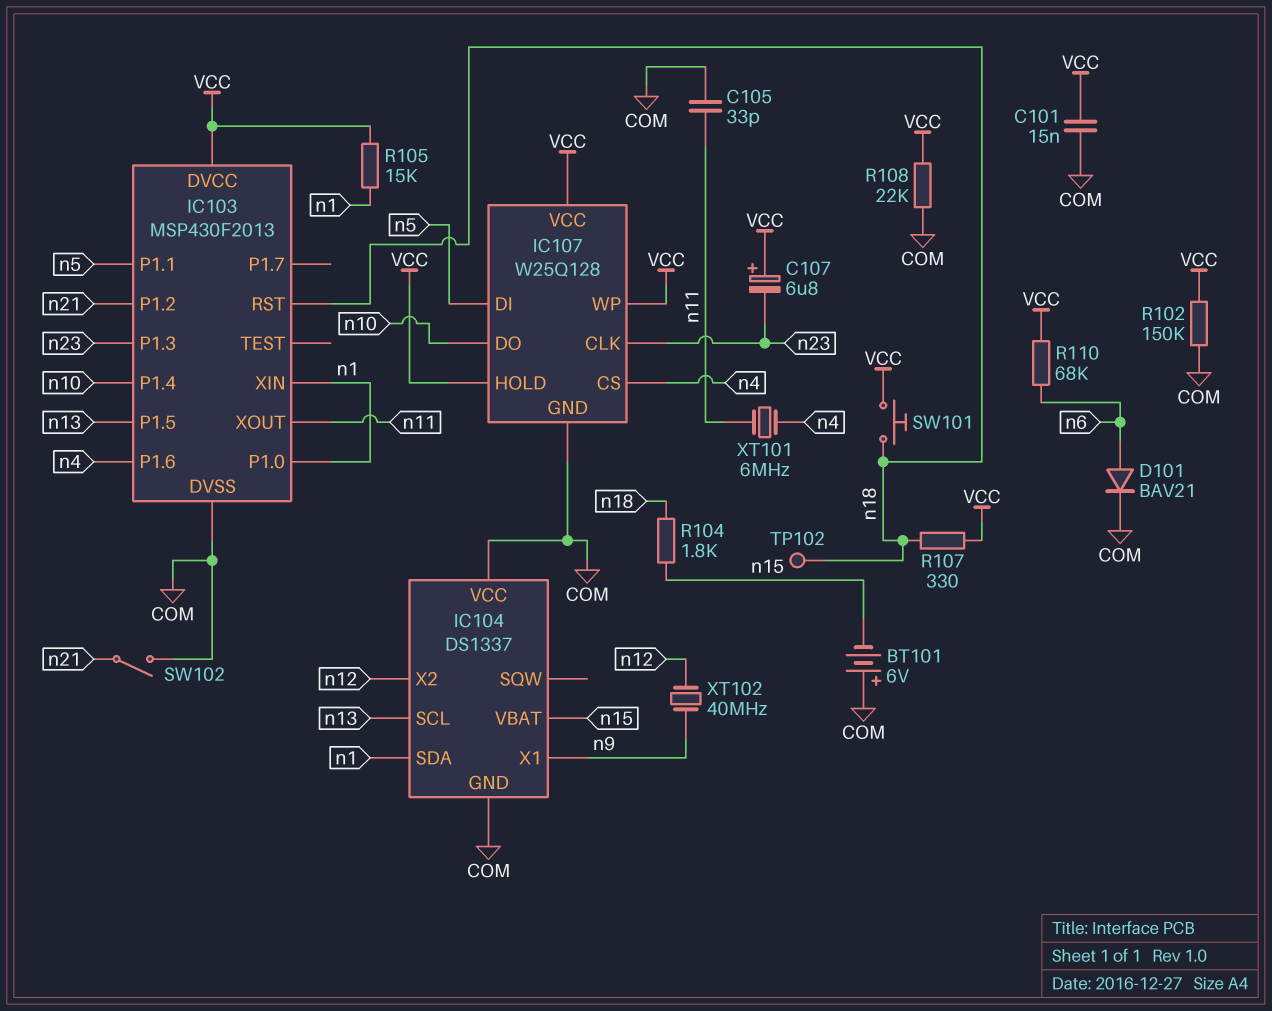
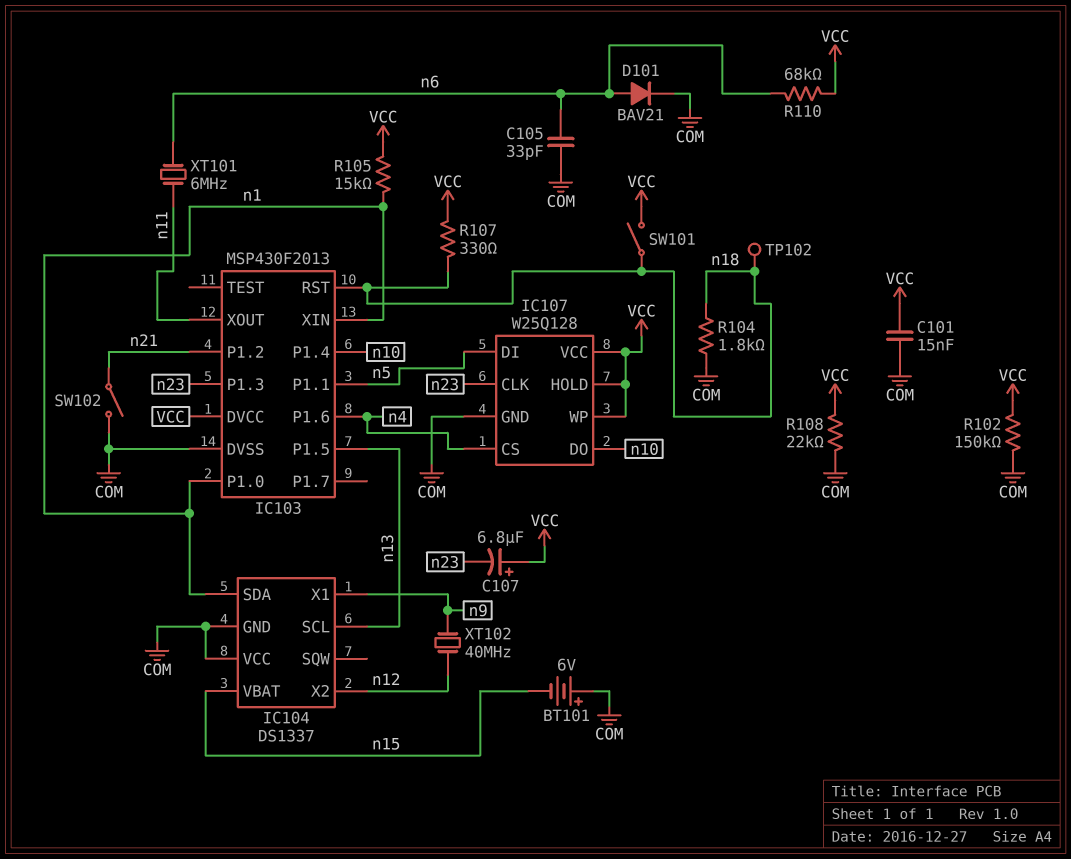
C105: 33pF (COM, n11) -> 33pF (COM, n6)
R104: 1.8k (n15, n18) -> 1.8k (COM, n18)
SW101: button (VCC, n18) -> switch (VCC, n18)
XT101: 6MHz (n4, n11) -> 6MHz (n6, n11)

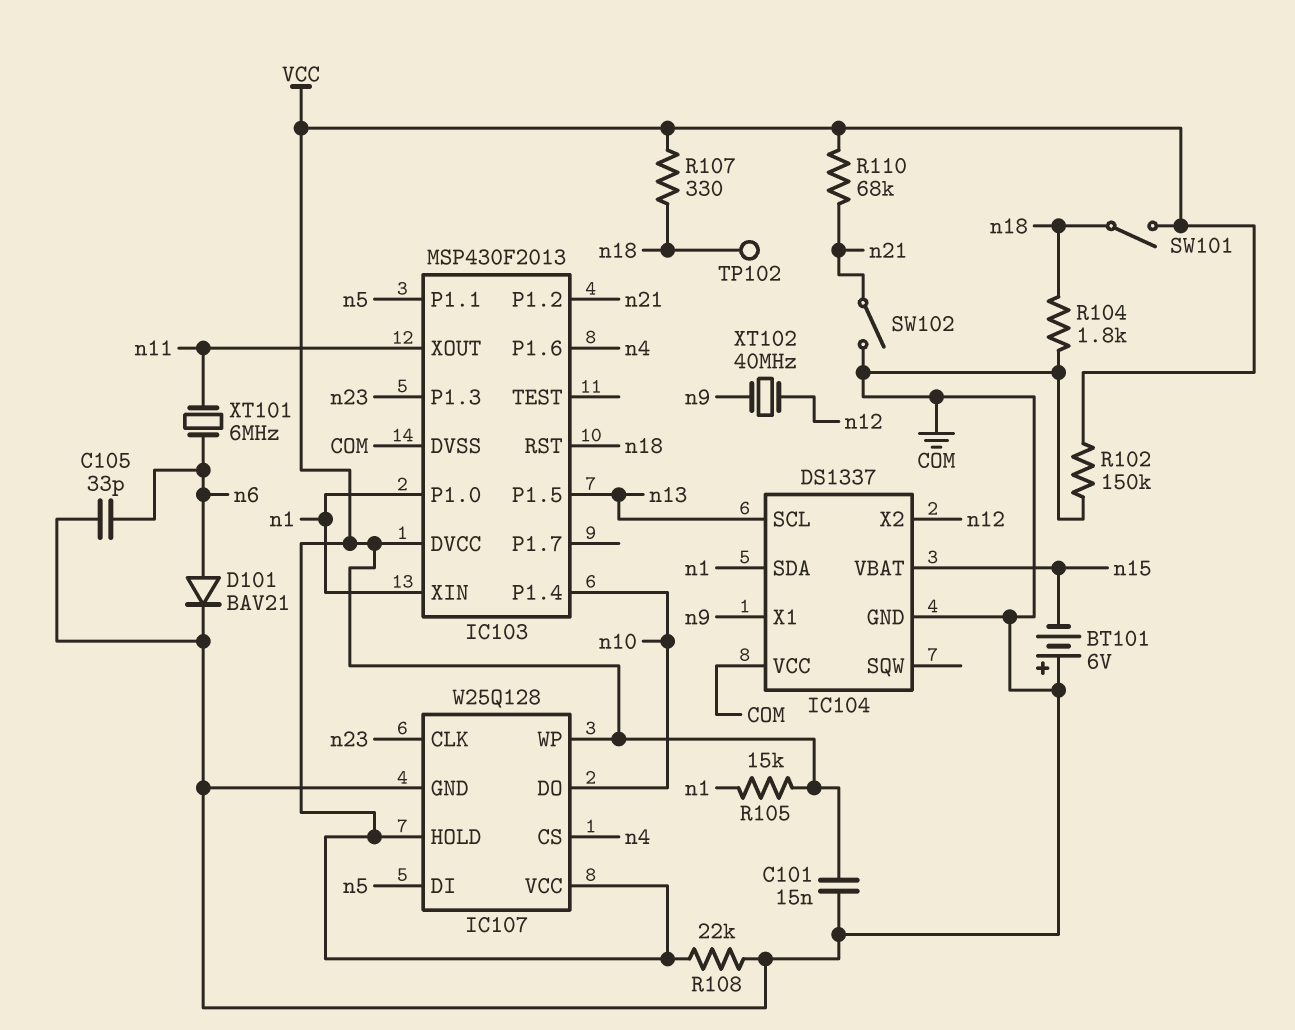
C107: 6.8uF (plus VCC, minus n23) -> none
R110: 68k (VCC, n6) -> 68k (VCC, n21)

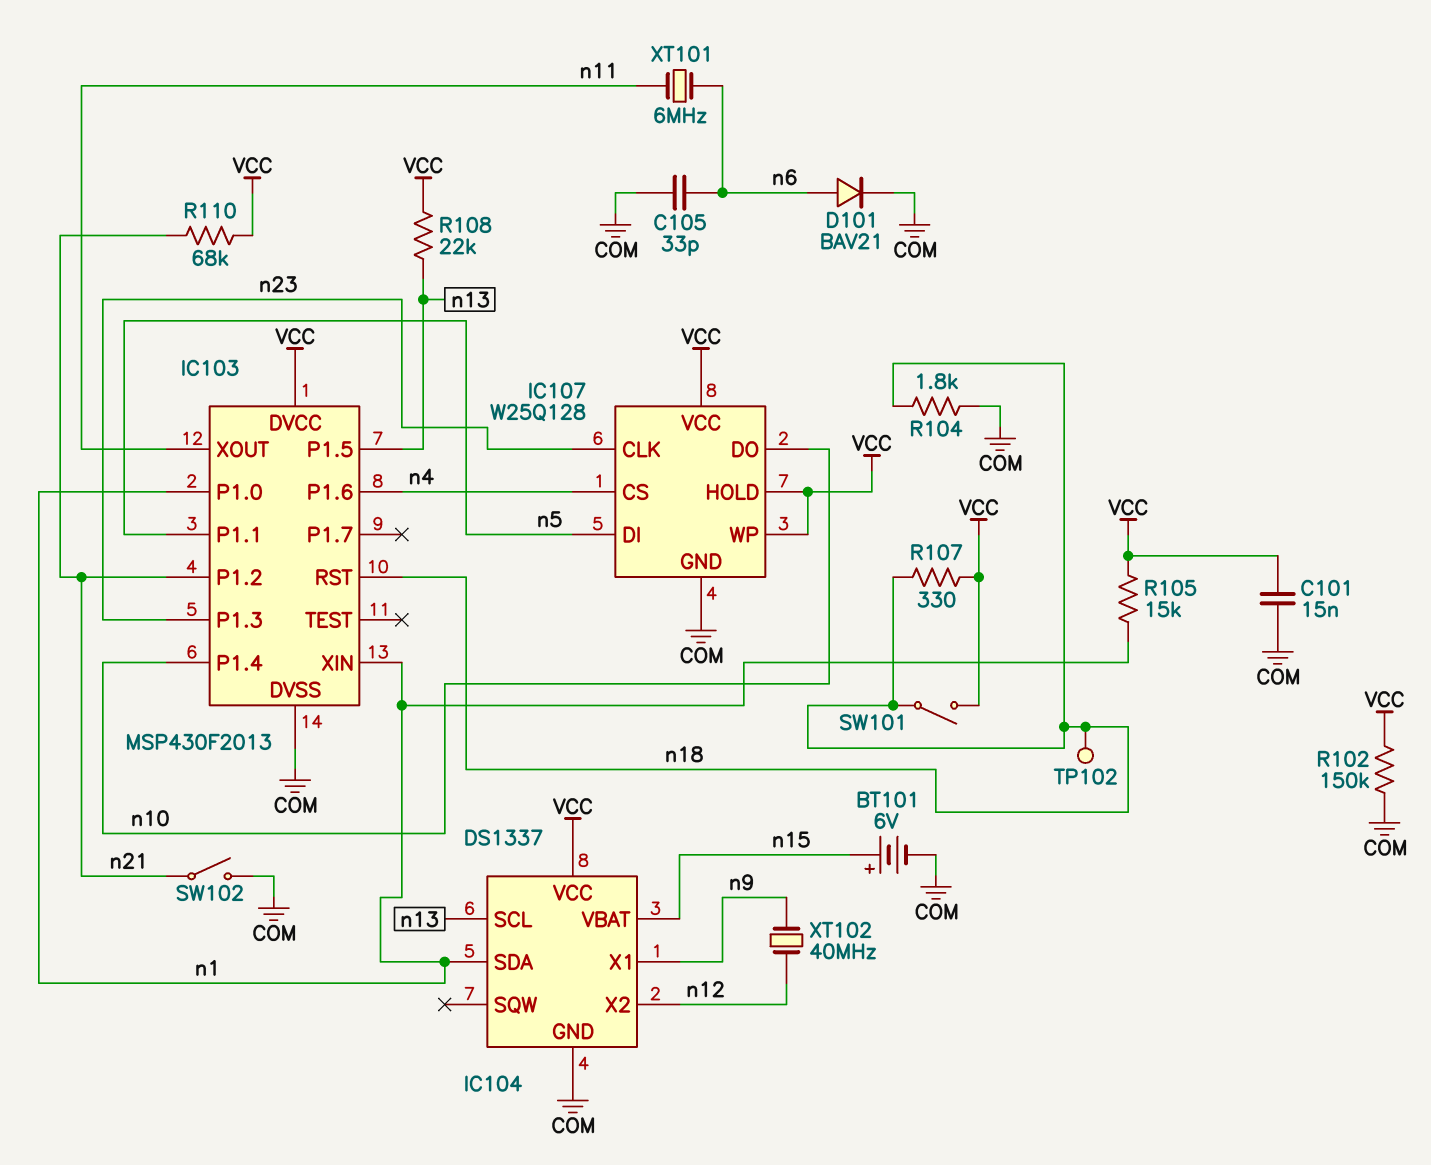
BT101: 6V (plus COM, minus n15) -> 6V (plus n15, minus COM)
IC104 pin VCC: COM -> VCC
R108: 22k (COM, VCC) -> 22k (VCC, n13)

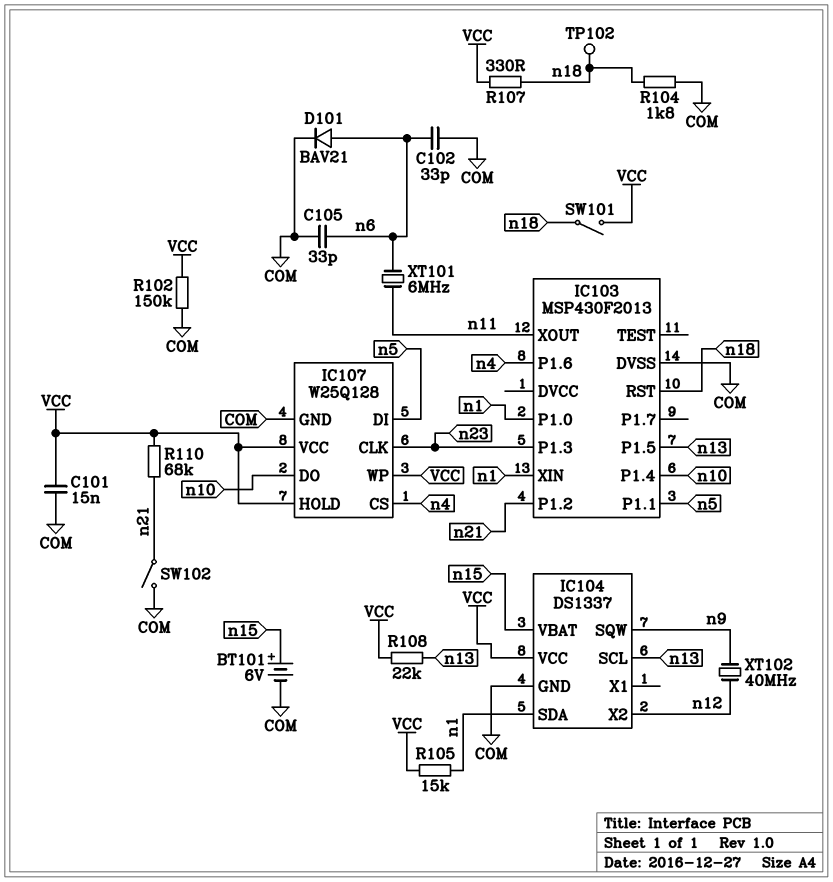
C102: none -> 33pF (COM, n6)
IC103 pin DVCC: VCC -> none
IC104 pin SQW: none -> n9
IC104 pin X1: n9 -> none

